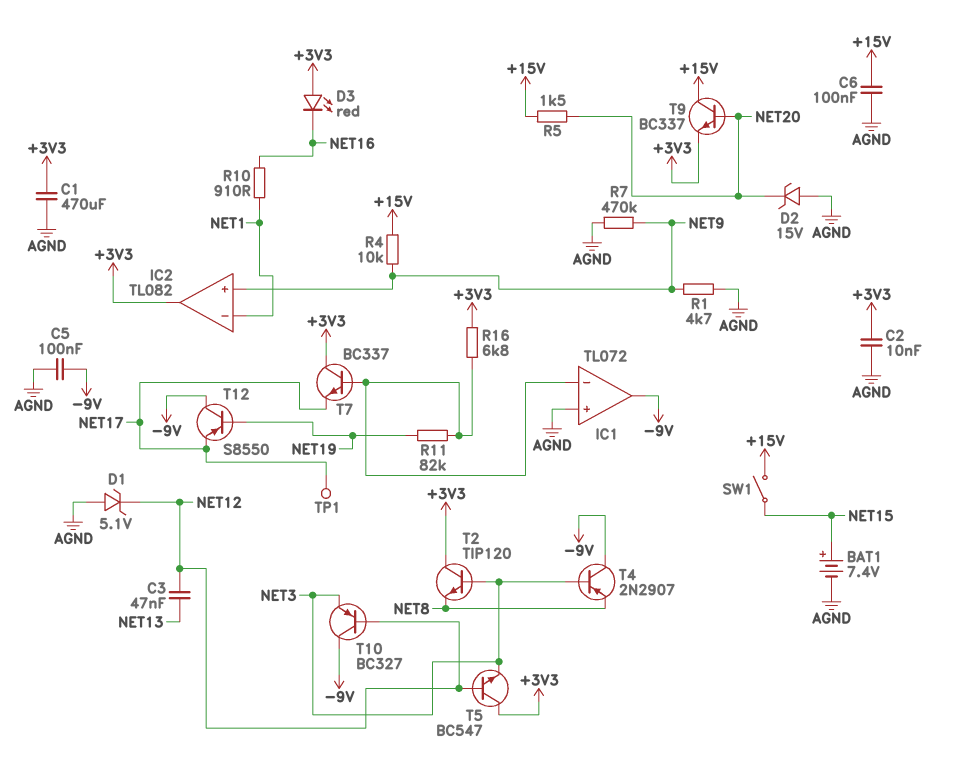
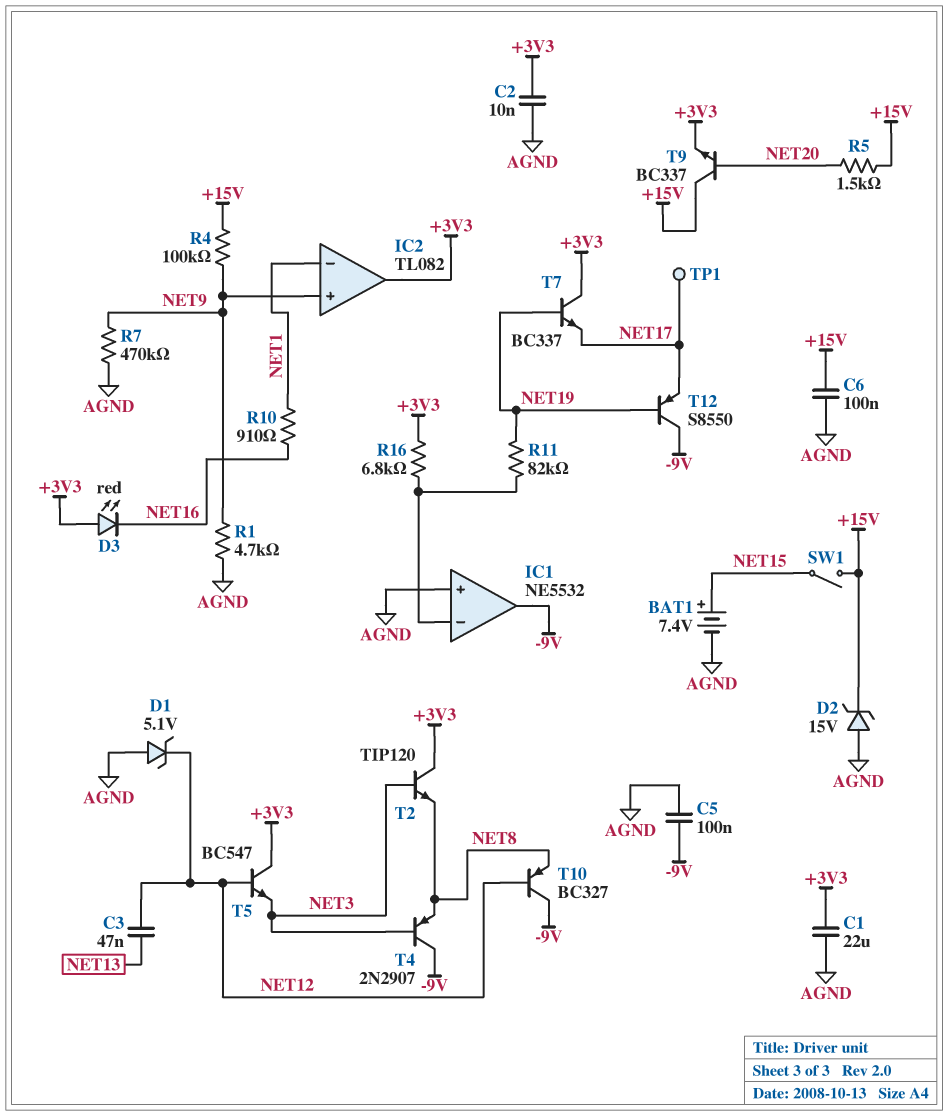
C1: 470uF (+3V3, AGND) -> 22uF (+3V3, AGND)
D2: zener 15V (A AGND, K NET20) -> zener 15V (A AGND, K +15V)
IC1: TL072 -> NE5532
R4: 10k (+15V, NET9) -> 100k (+15V, NET9)
T7: NPN BC337 (B IC1/in-, C +3V3, E NET17) -> NPN BC337 (B NET19, C +3V3, E NET17)
T10: PNP BC327 (B NET12, C -9V, E NET3) -> PNP BC327 (B NET12, C -9V, E NET8)

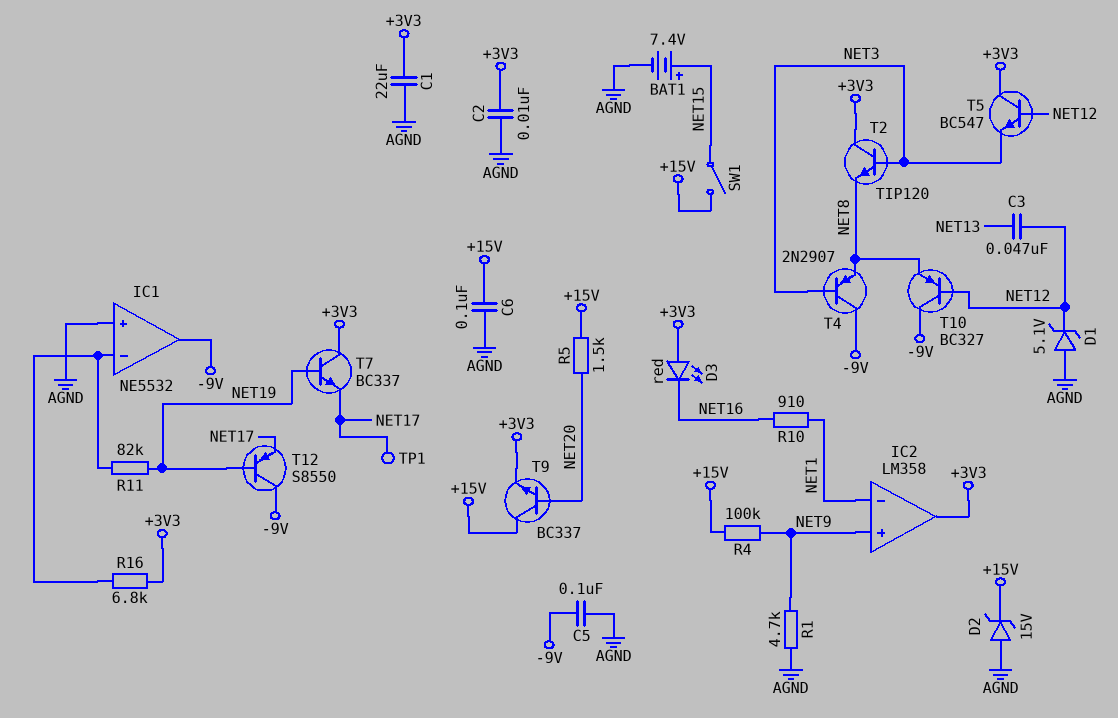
IC2: TL082 -> LM358
R7: 470k (AGND, NET9) -> none

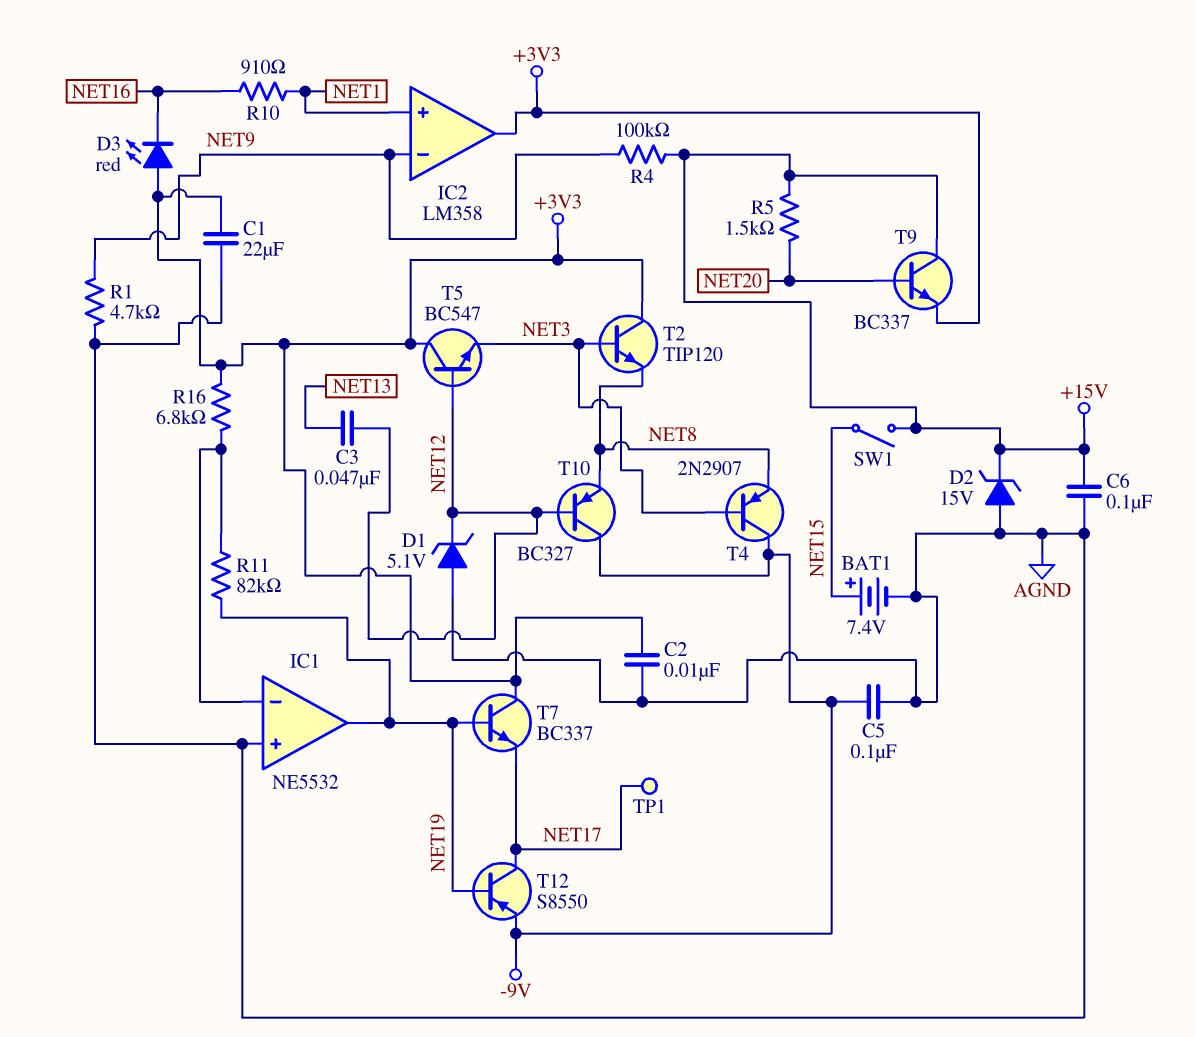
IC1 pin out: -9V -> NET19
IC2 pin in+: NET9 -> NET1
IC2 pin in-: NET1 -> NET9
T12: PNP S8550 (B NET19, C -9V, E NET17) -> PNP S8550 (B NET19, C NET17, E -9V)

